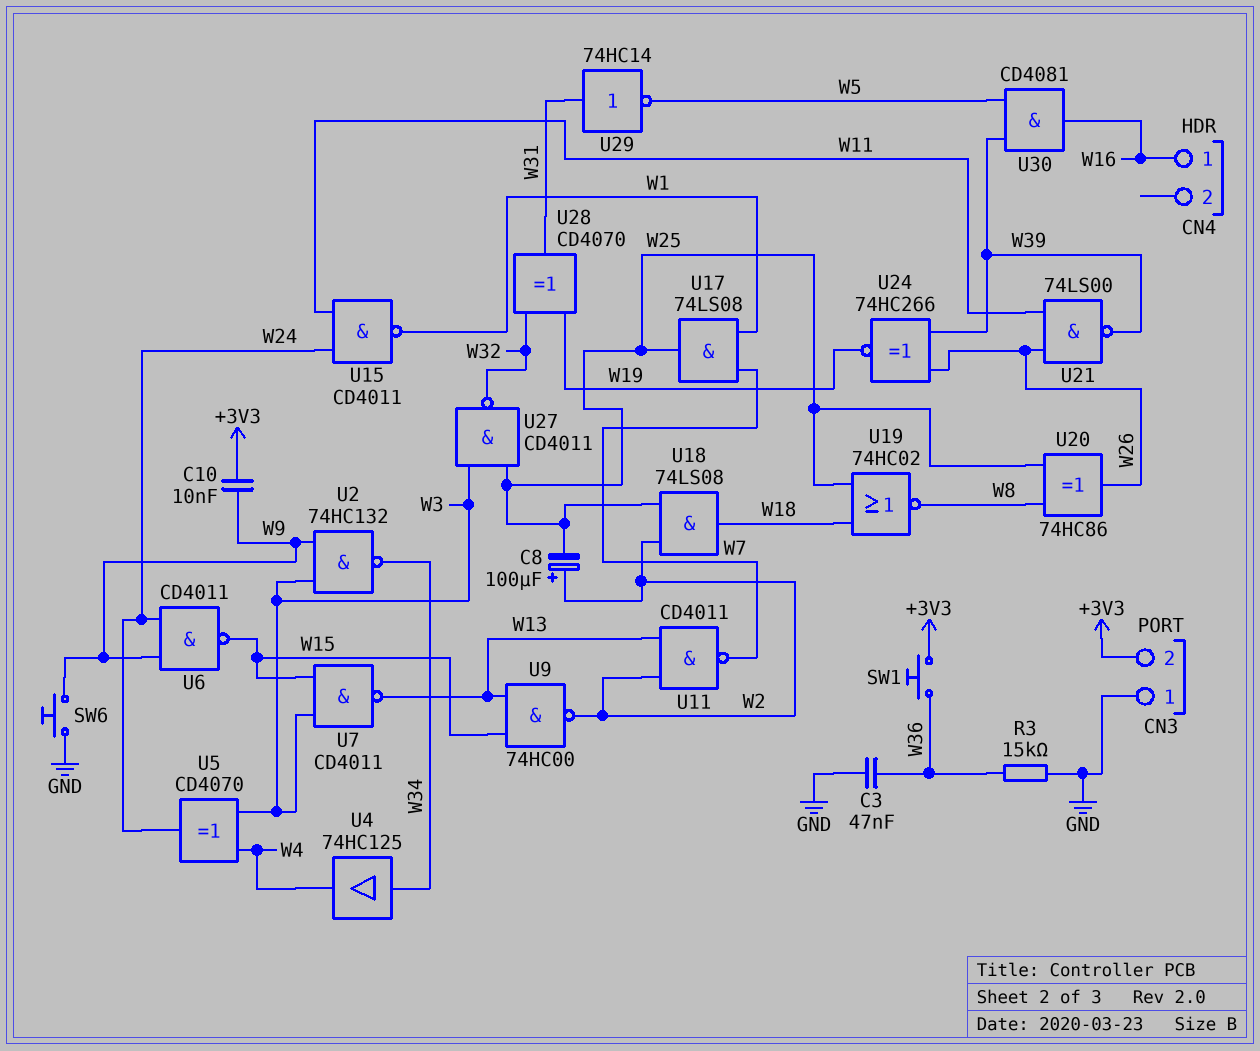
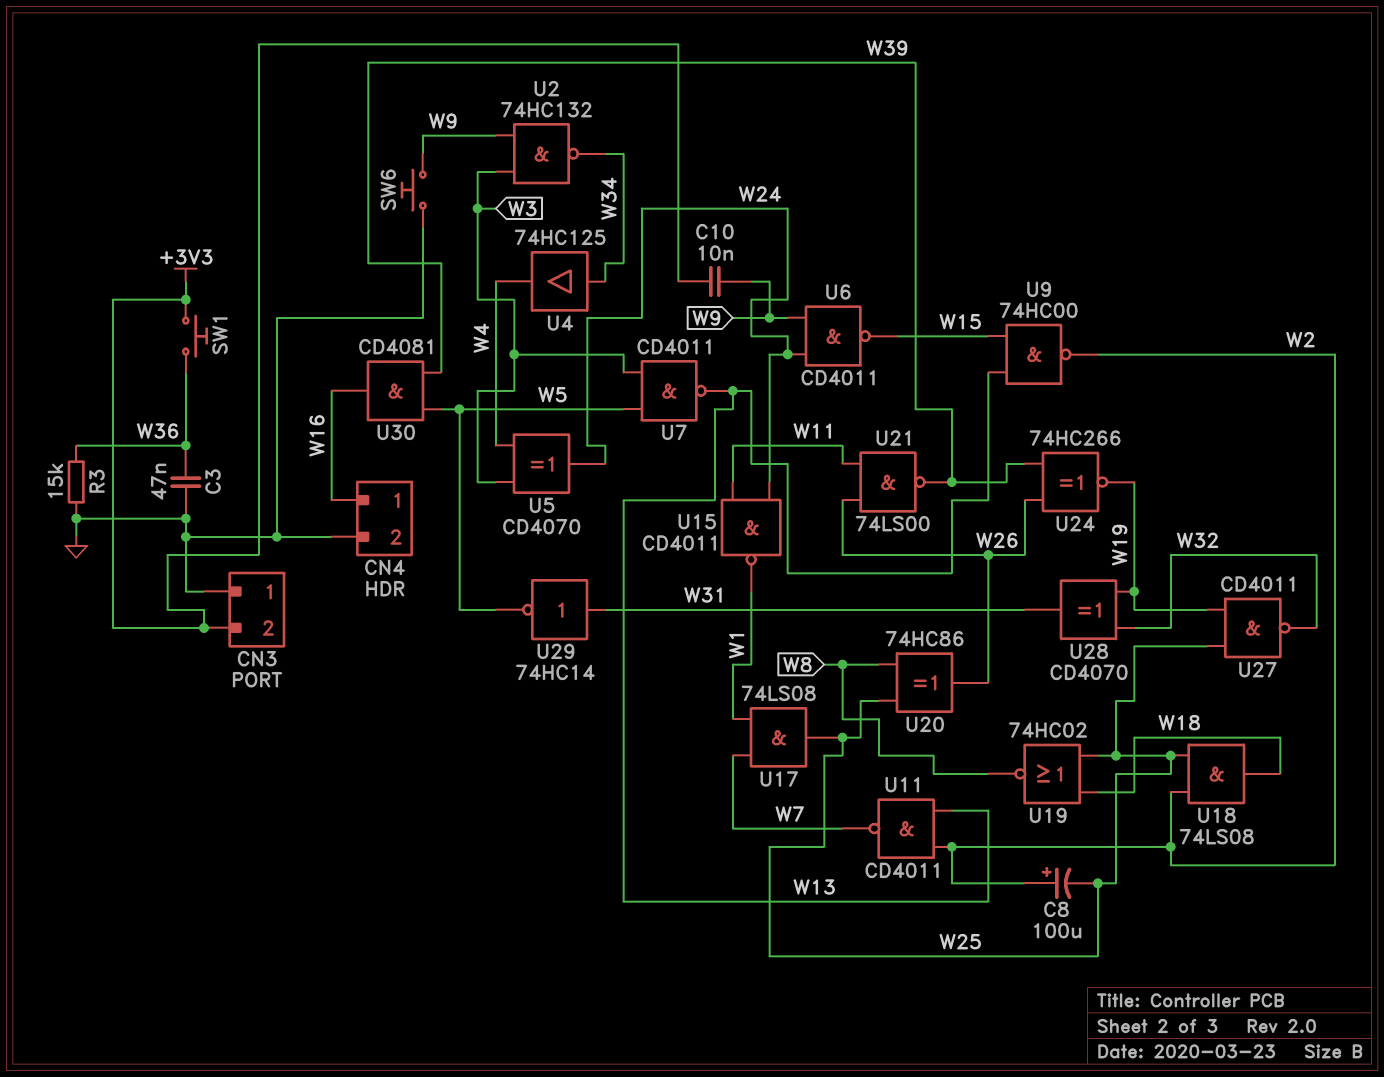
CN4 pin 2: none -> GND
U7: NAND CD4011 (in W3, in W15, out W13) -> NAND CD4011 (in W3, in W5, out W13)
U27: NAND CD4011 (in W3, in W25, out W32) -> NAND CD4011 (in W19, in W25, out W32)

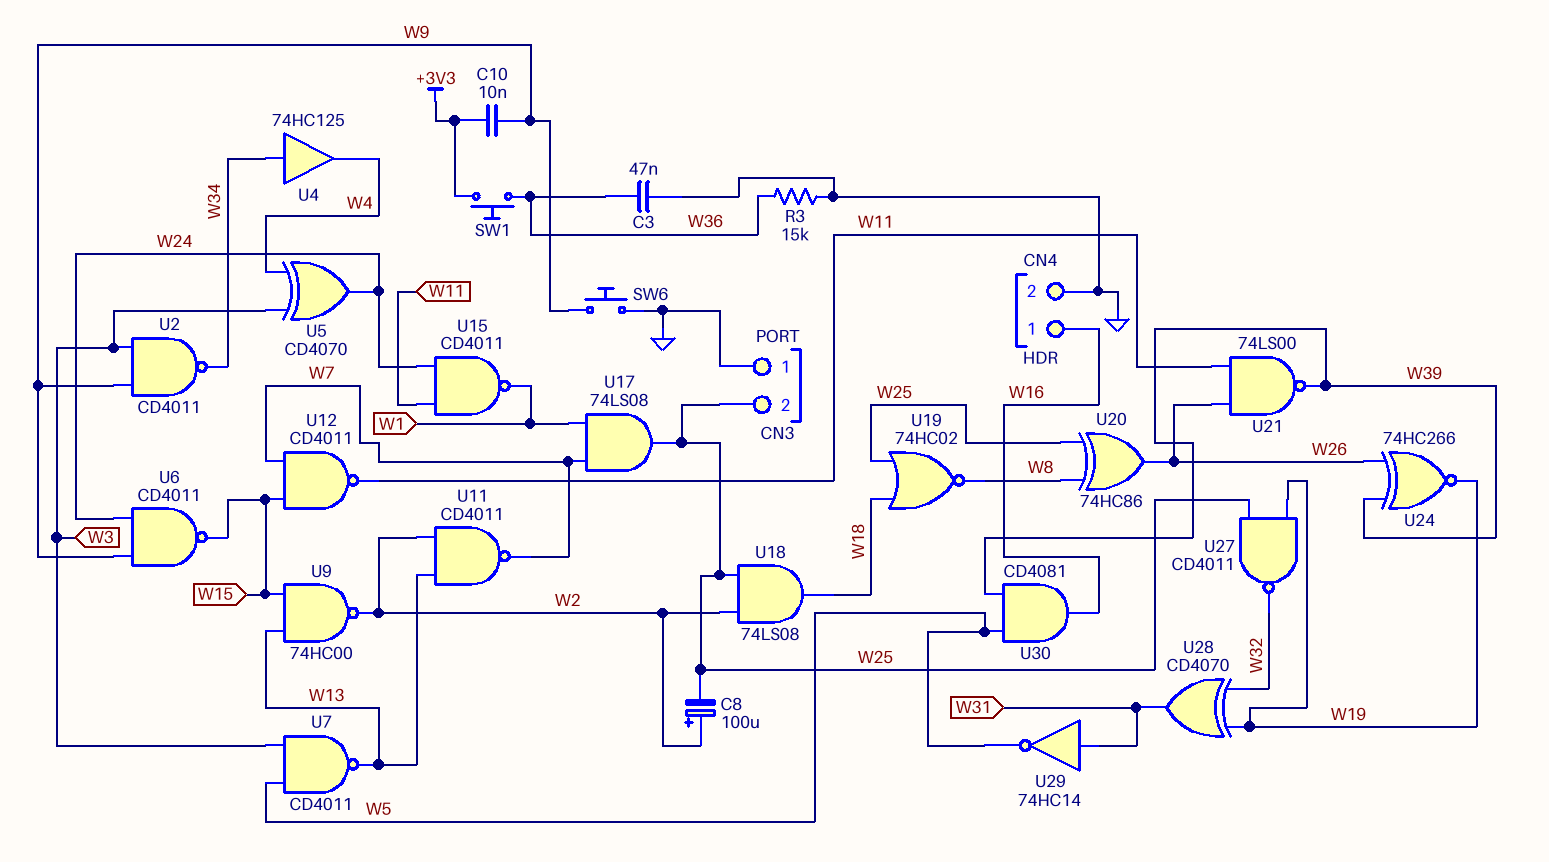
CN3 pin 2: +3V3 -> W25
U2: NAND 74HC132 (in W3, in W9, out W34) -> NAND CD4011 (in W3, in W9, out W34)
U12: none -> NAND CD4011 (in W7, in W15, out W11)

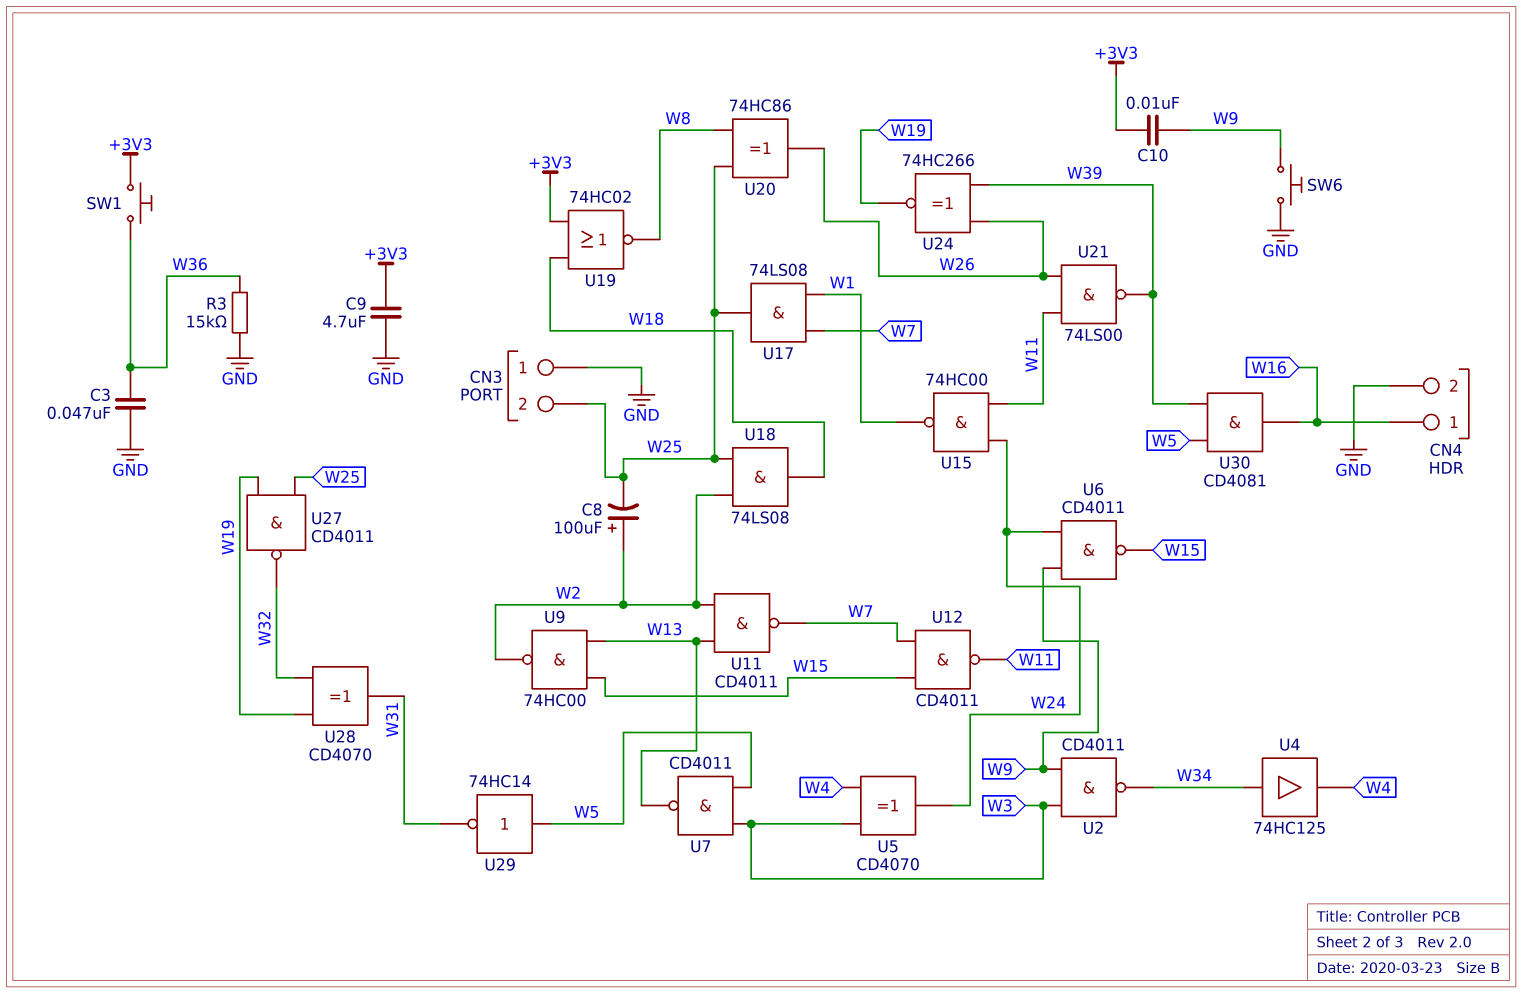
C9: none -> 4.7uF (+3V3, GND)
U15: NAND CD4011 (in W11, in W24, out W1) -> NAND 74HC00 (in W11, in W24, out W1)
U19: NOR 74HC02 (in W18, in W25, out W8) -> NOR 74HC02 (in +3V3, in W18, out W8)
U29: NOT 74HC14 (in W31, out W5) -> NOT 74HC14 (in W5, out W31)

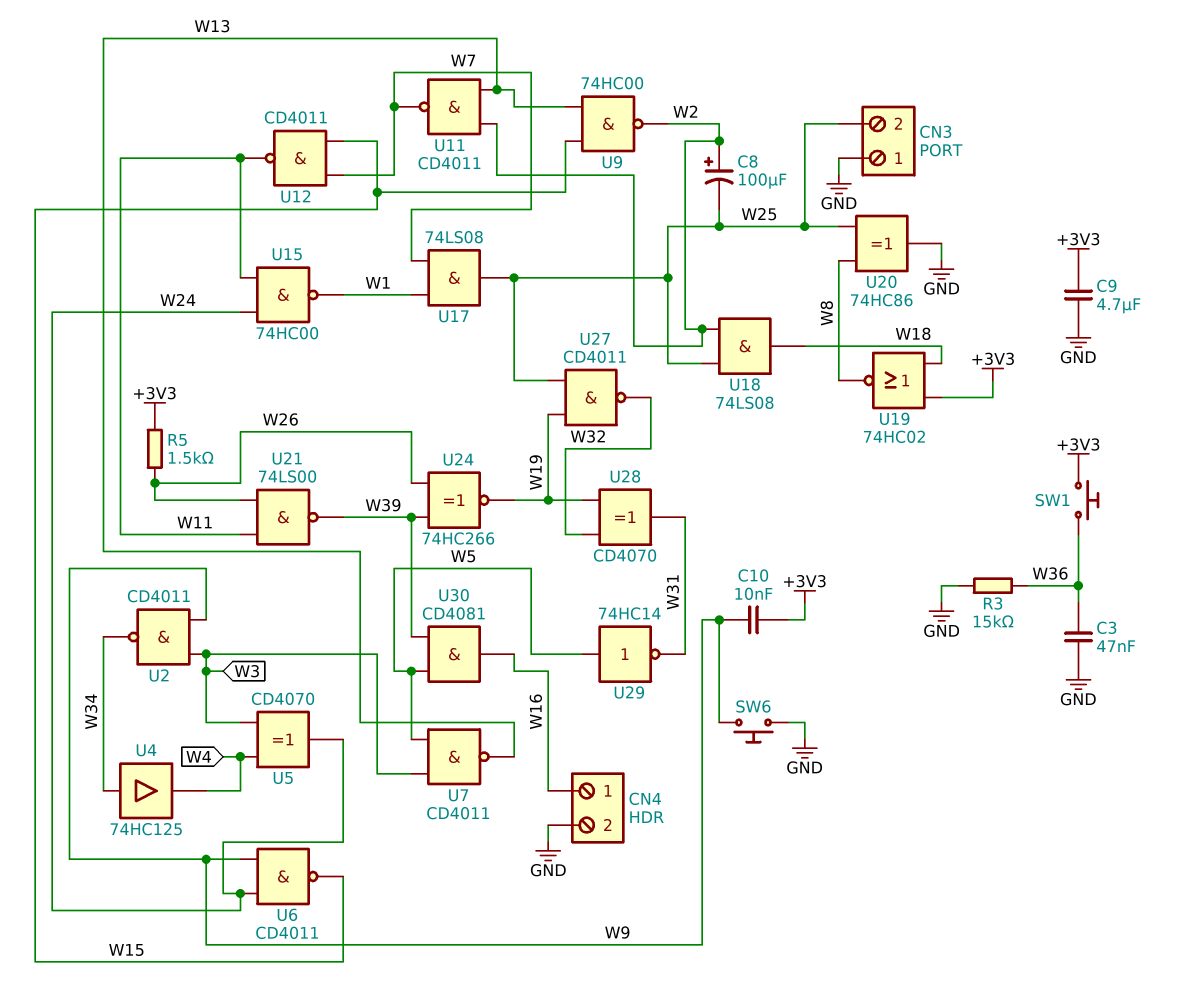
R5: none -> 1.5k (+3V3, W26)
U20: XOR 74HC86 (in W8, in W25, out W26) -> XOR 74HC86 (in W8, in W25, out GND)

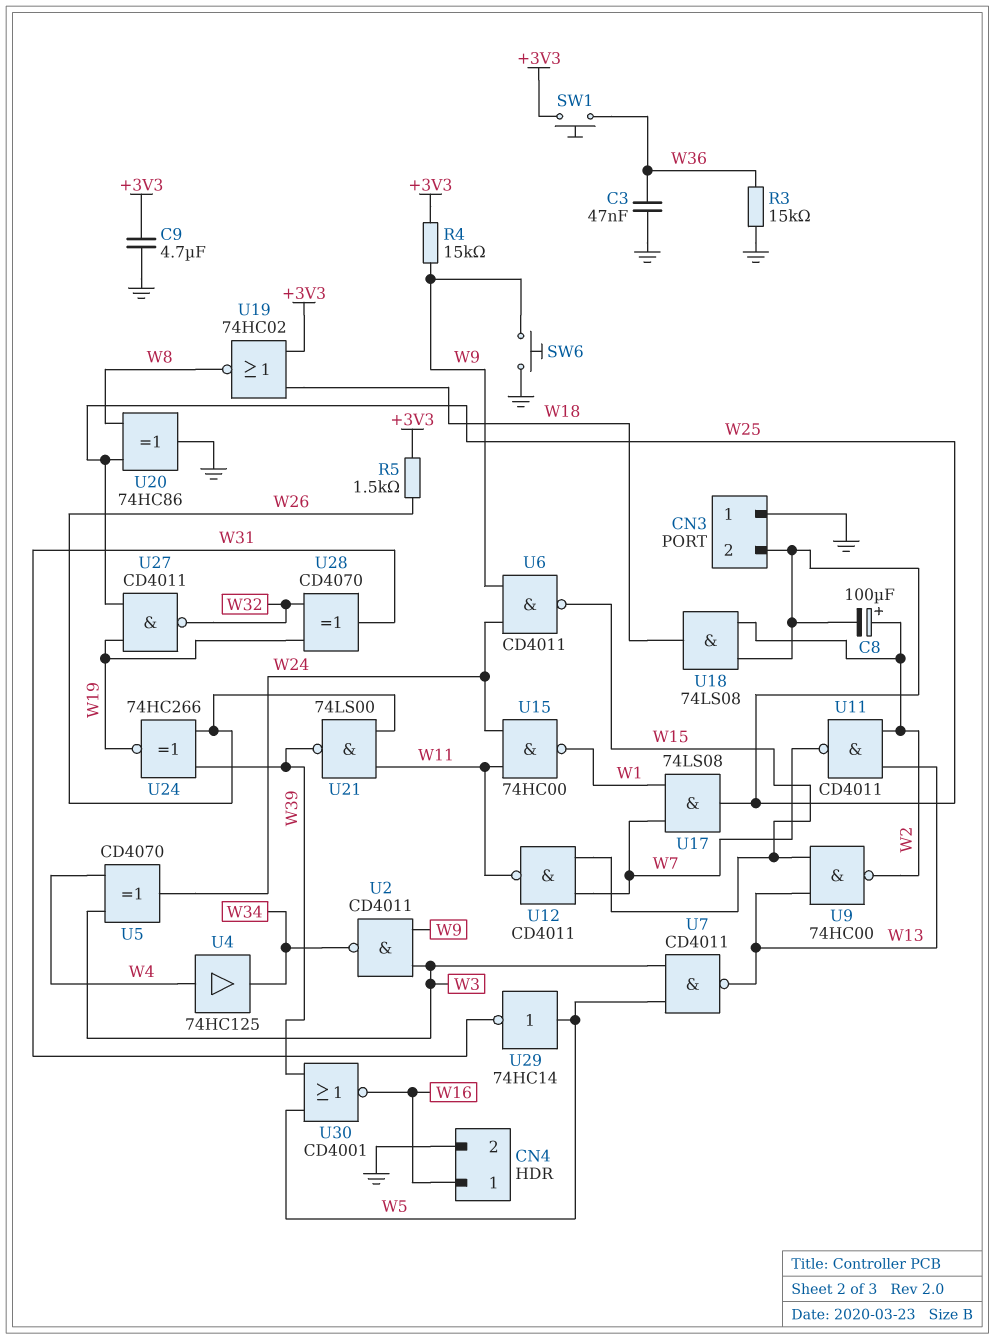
C10: 10nF (+3V3, W9) -> none
R4: none -> 15k (+3V3, W9)
U4: buffer 74HC125 (in W34, out W4) -> buffer 74HC125 (in W4, out W34)
U30: AND CD4081 (in W5, in W39, out W16) -> NOR CD4001 (in W5, in W39, out W16)

